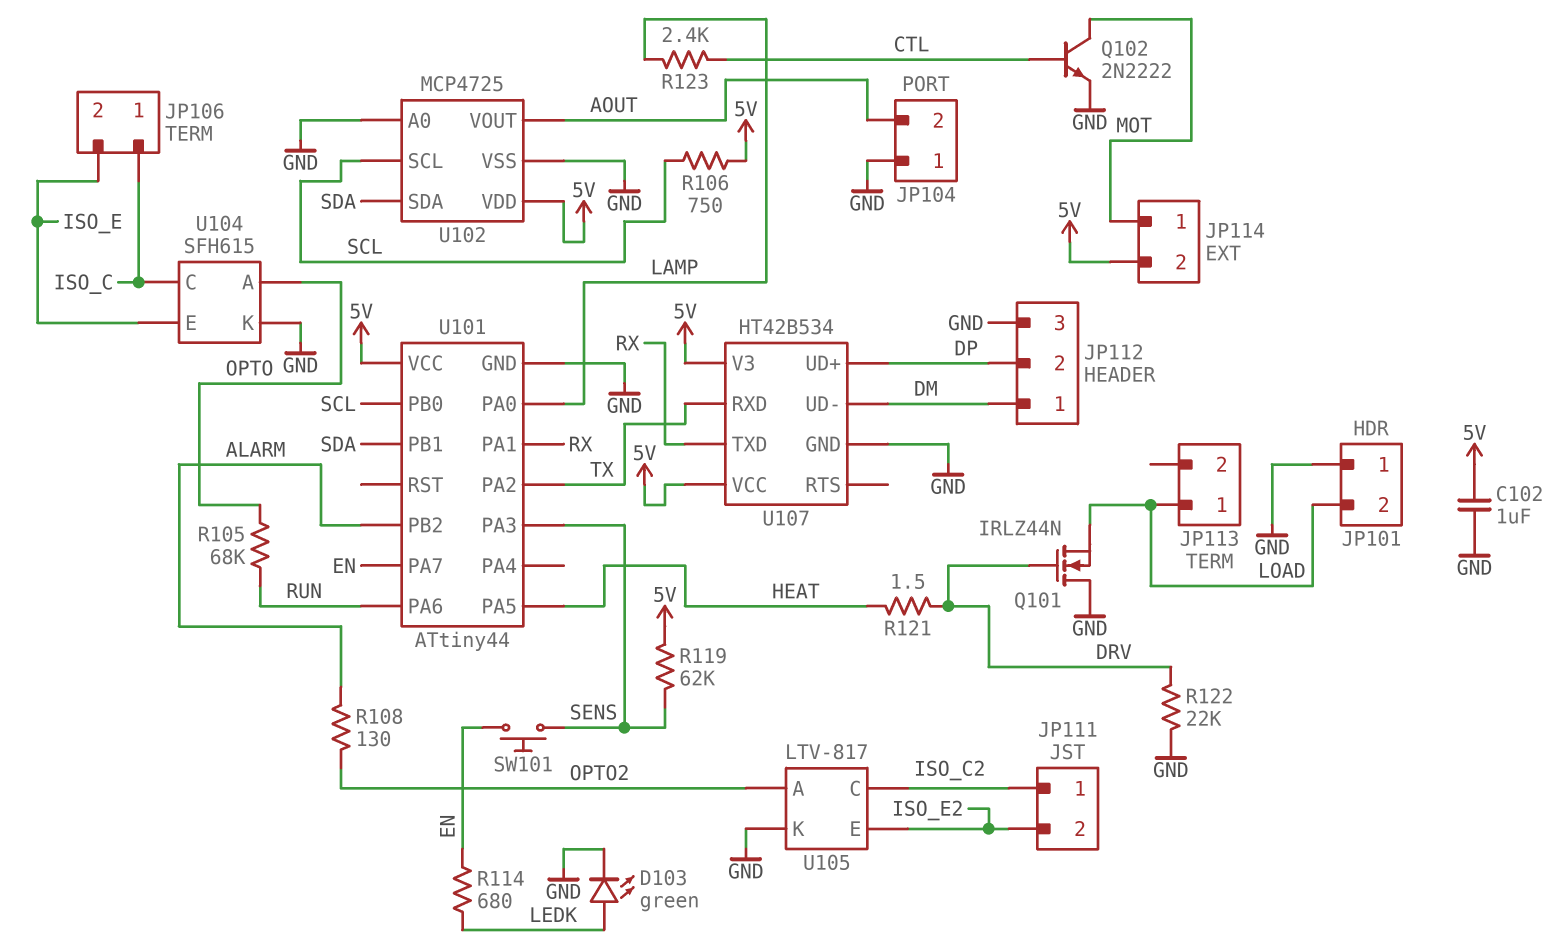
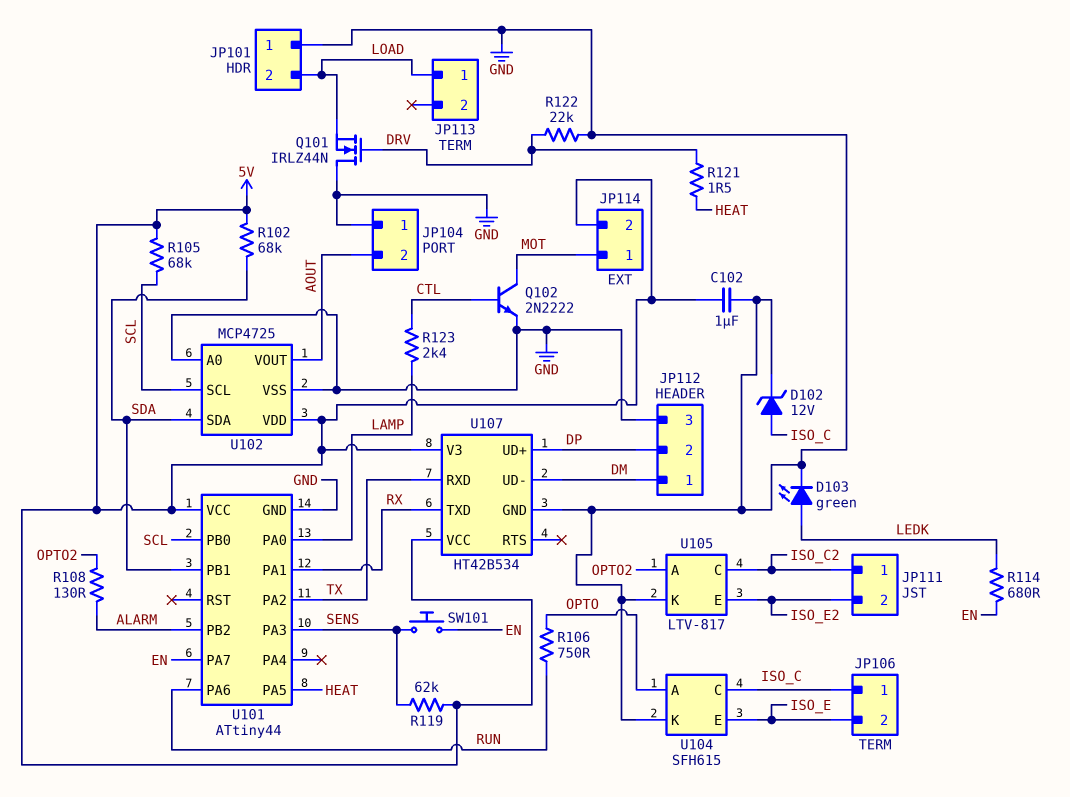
D102: none -> zener 12V (A ISO_C, K GND)
R102: none -> 68k (5V, SDA)
R105: 68k (OPTO, RUN) -> 68k (5V, SCL)
R106: 750 (5V, SCL) -> 750 (OPTO, RUN)

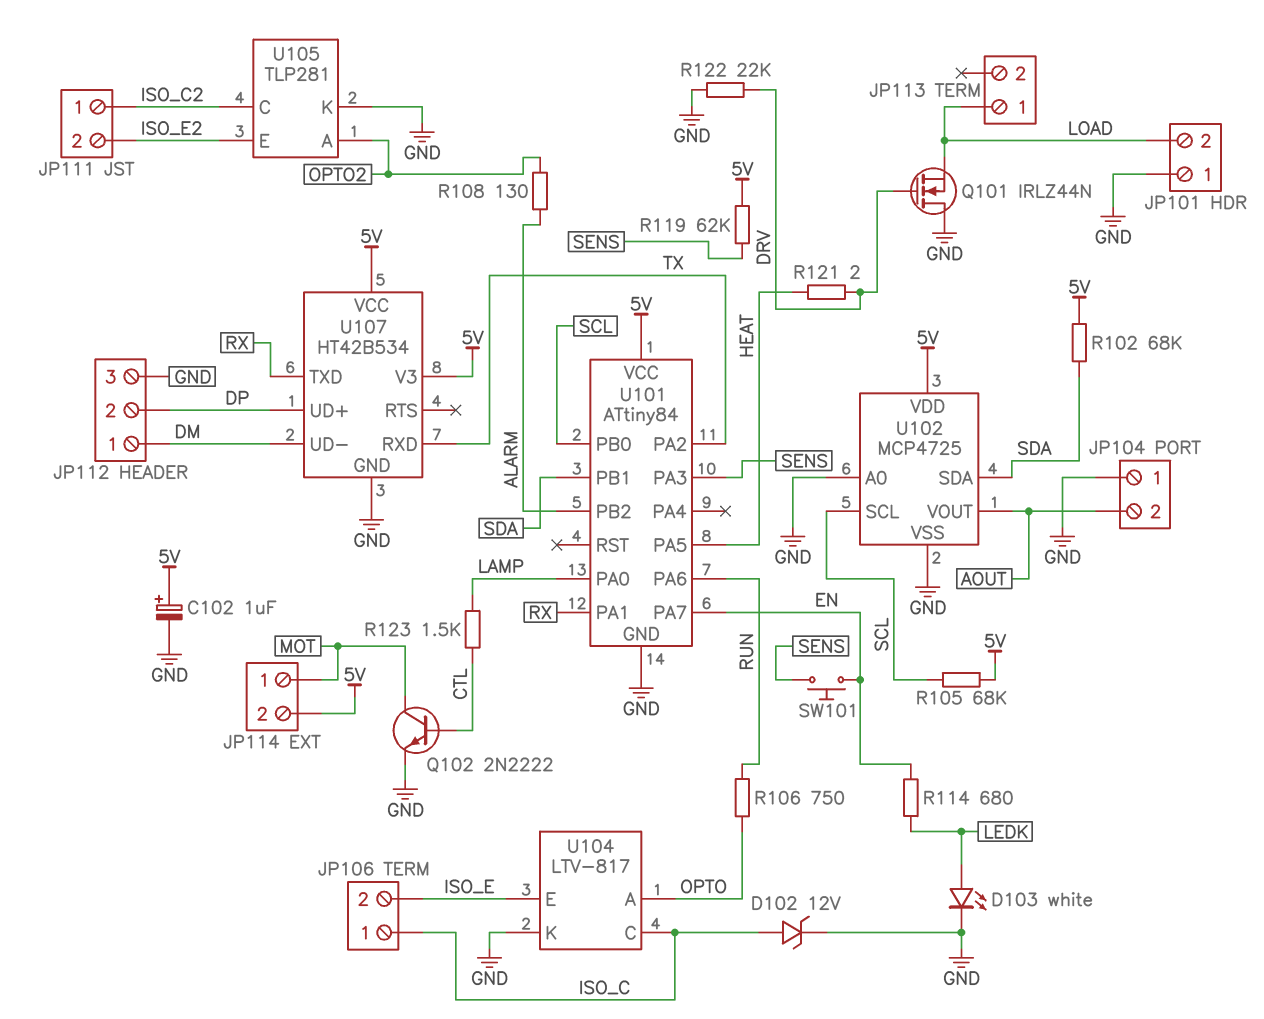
C102: 1uF (5V, GND) -> 1uF (plus 5V, minus GND)
D103: LED green (A LEDK, K GND) -> LED white (A LEDK, K GND)
R121: 1.5 (DRV, HEAT) -> 2 (DRV, HEAT)
R123: 2.4k (CTL, LAMP) -> 1.5k (CTL, LAMP)
U101: ATtiny44 -> ATtiny84
U104: SFH615 -> LTV-817
U105: LTV-817 -> TLP281

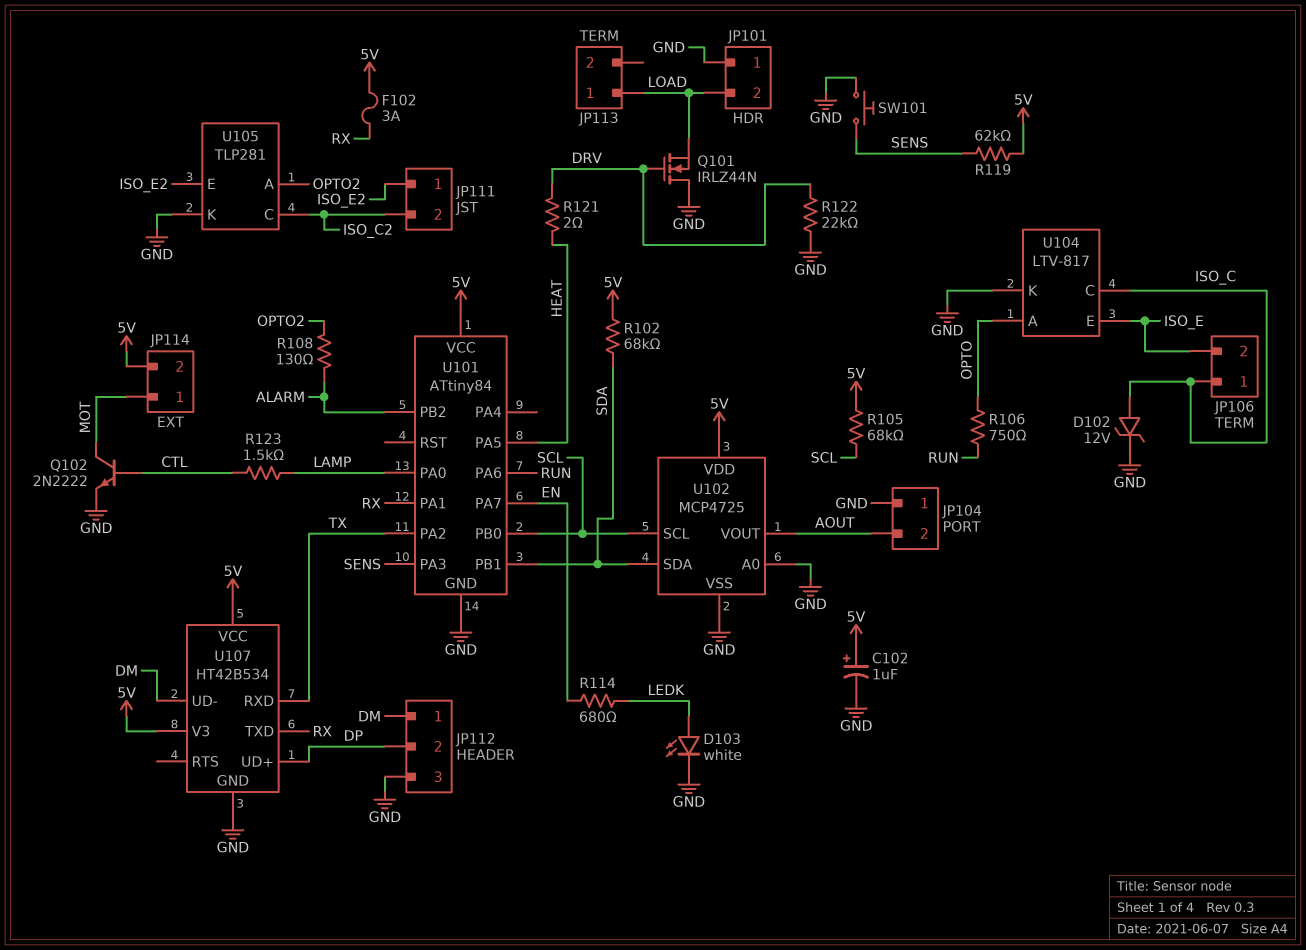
F102: none -> 3A (5V, RX)
JP111 pin 1: ISO_C2 -> ISO_E2
JP111 pin 2: ISO_E2 -> ISO_C2
SW101: button (EN, SENS) -> button (GND, SENS)

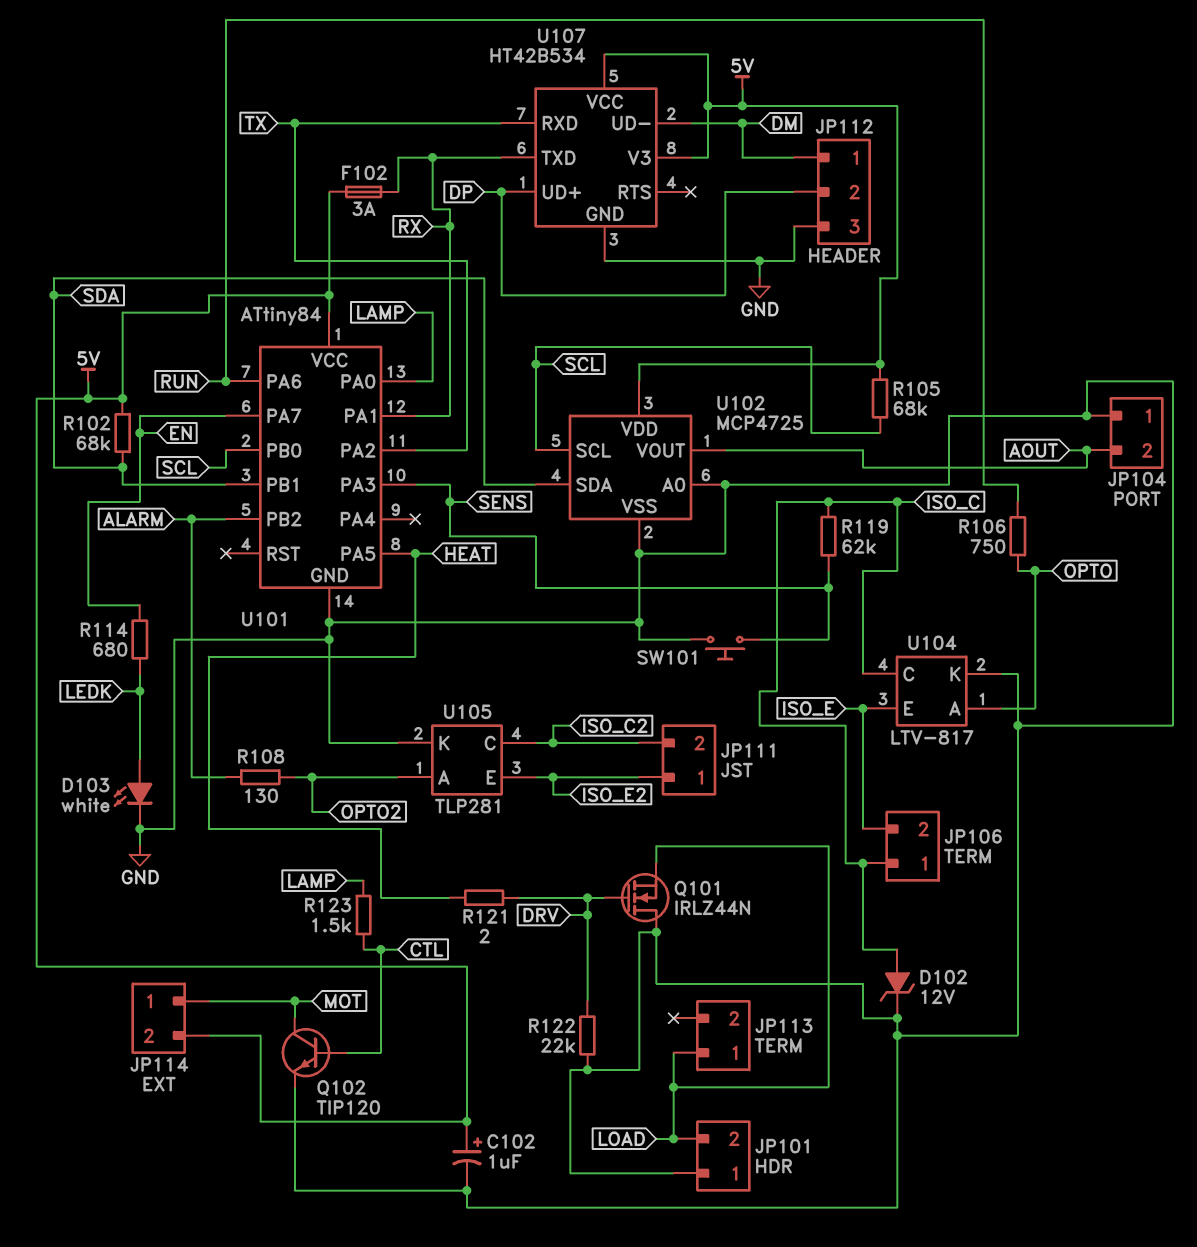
Q102: NPN 2N2222 (B CTL, C MOT, E GND) -> NPN TIP120 (B CTL, C MOT, E GND)
R119: 62k (5V, SENS) -> 62k (ISO_C, SENS)

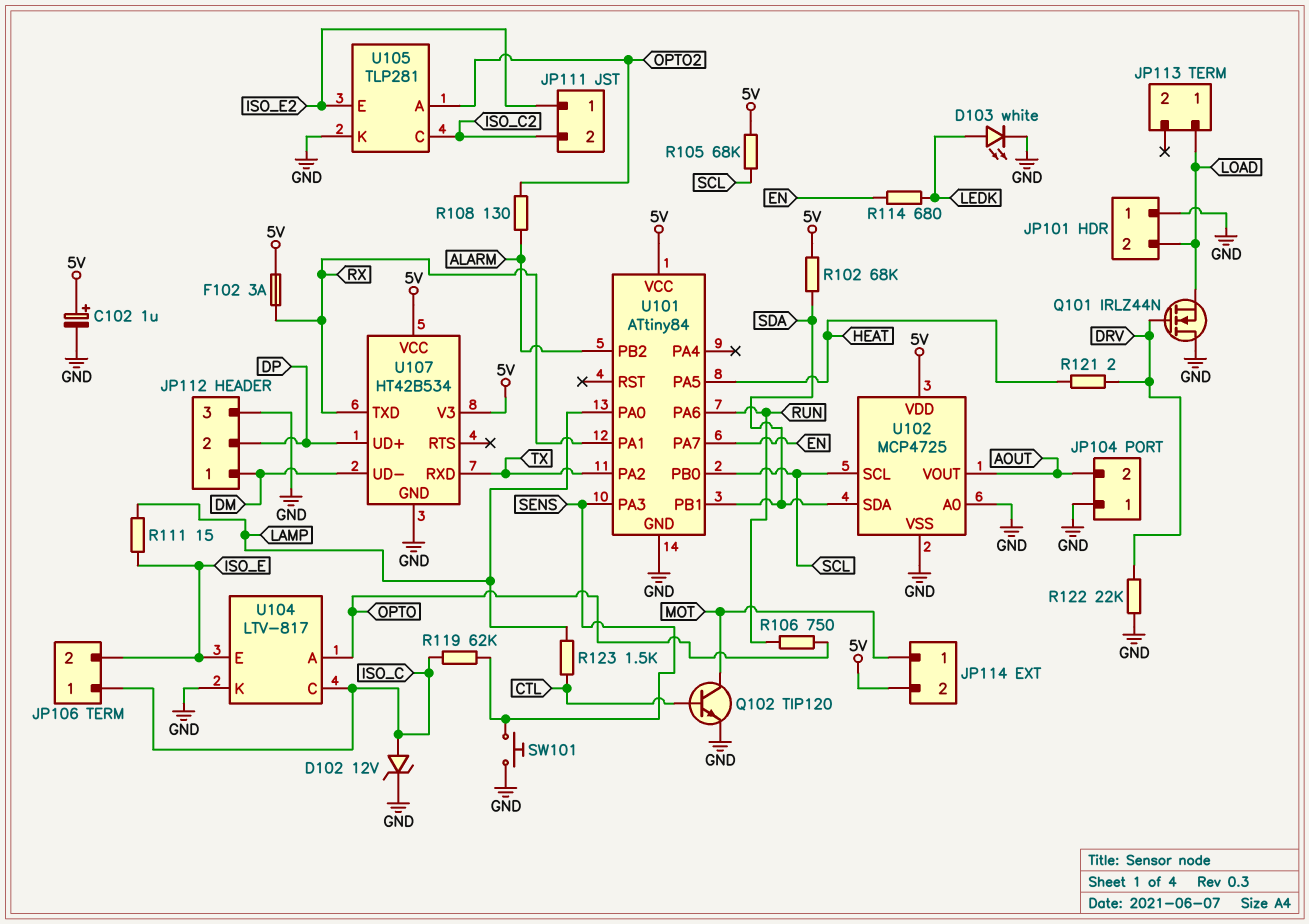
R111: none -> 15 (ISO_E, LAMP)

